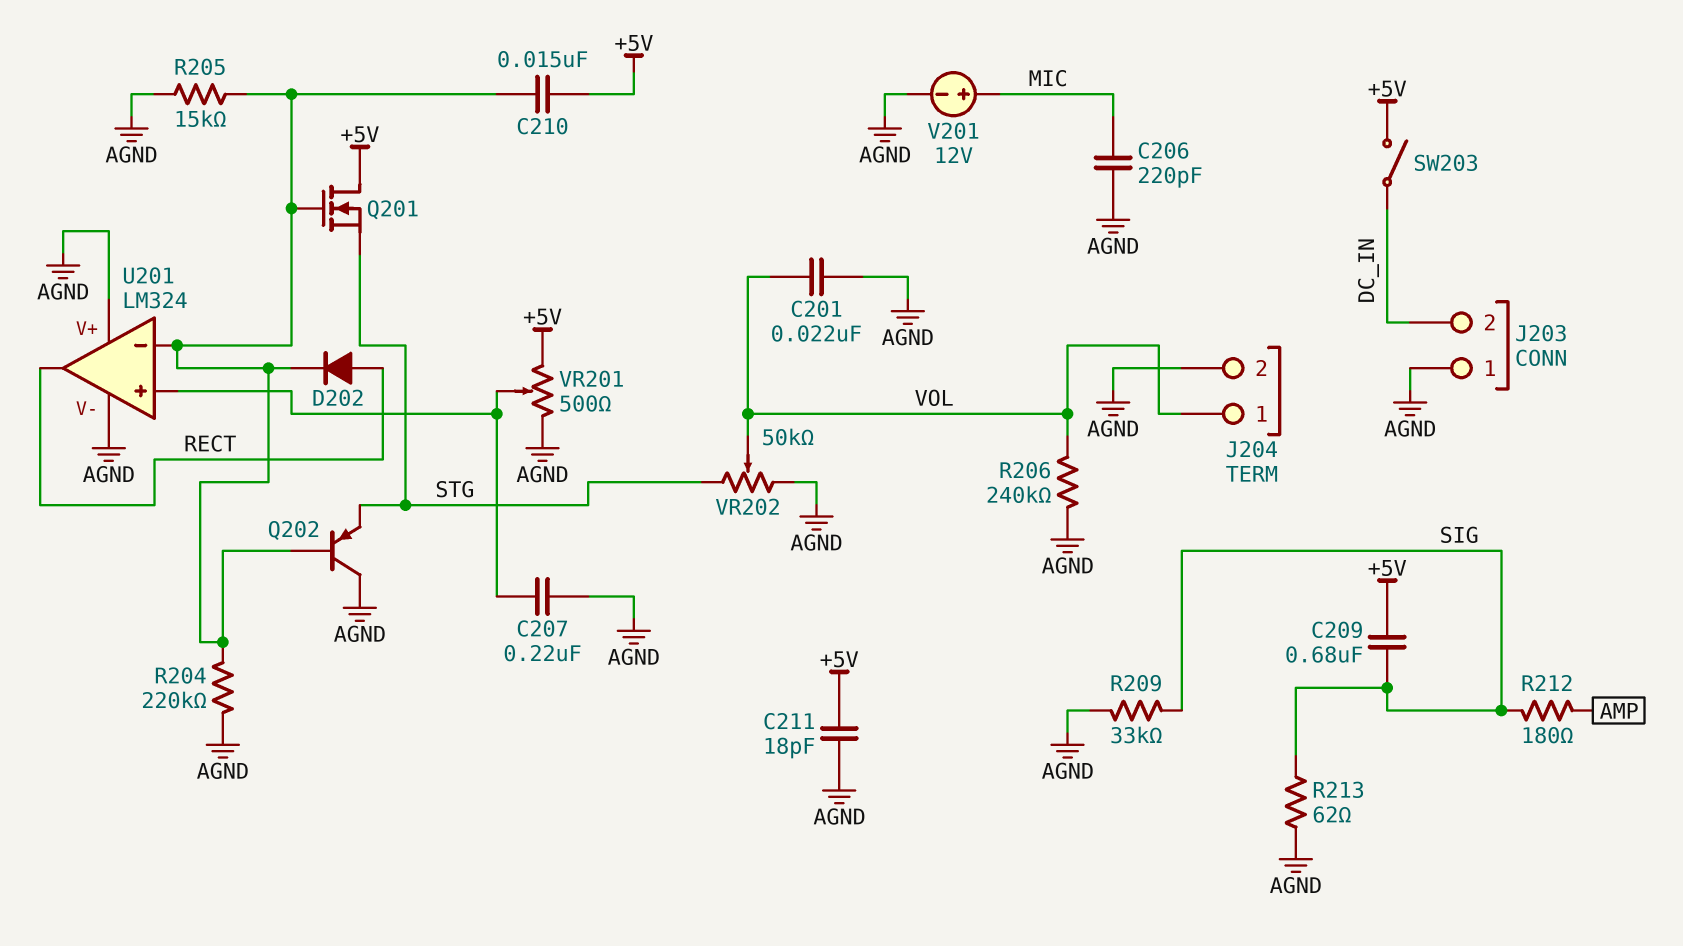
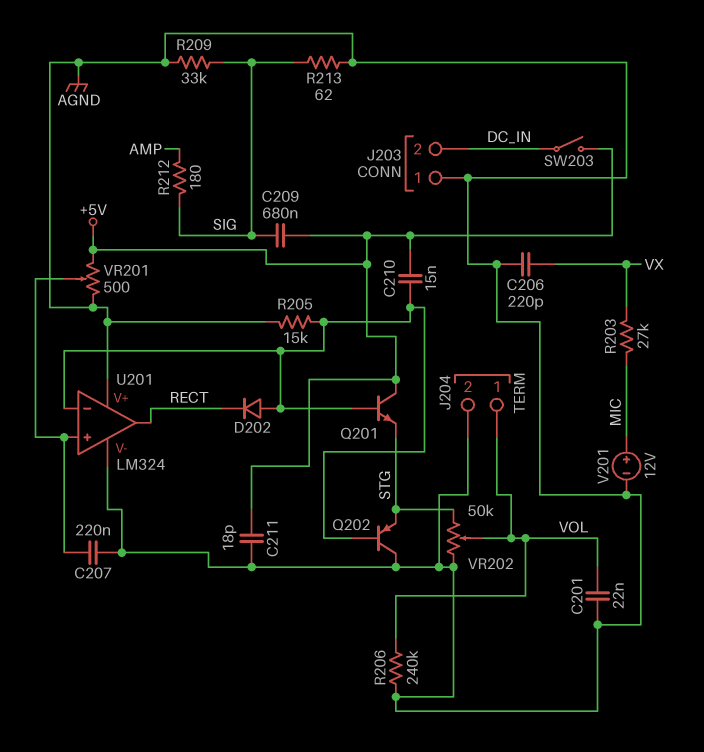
C206: 220pF (AGND, MIC) -> 220pF (AGND, VX)
D202: diode (A RECT, K U201/in-) -> diode (A U201/in-, K RECT)
Q201: NMOS (G U201/in-, D +5V, S STG) -> NPN (B U201/in-, C +5V, E STG)
R203: none -> 27k (MIC, VX)
R204: 220k (AGND, U201/in-) -> none

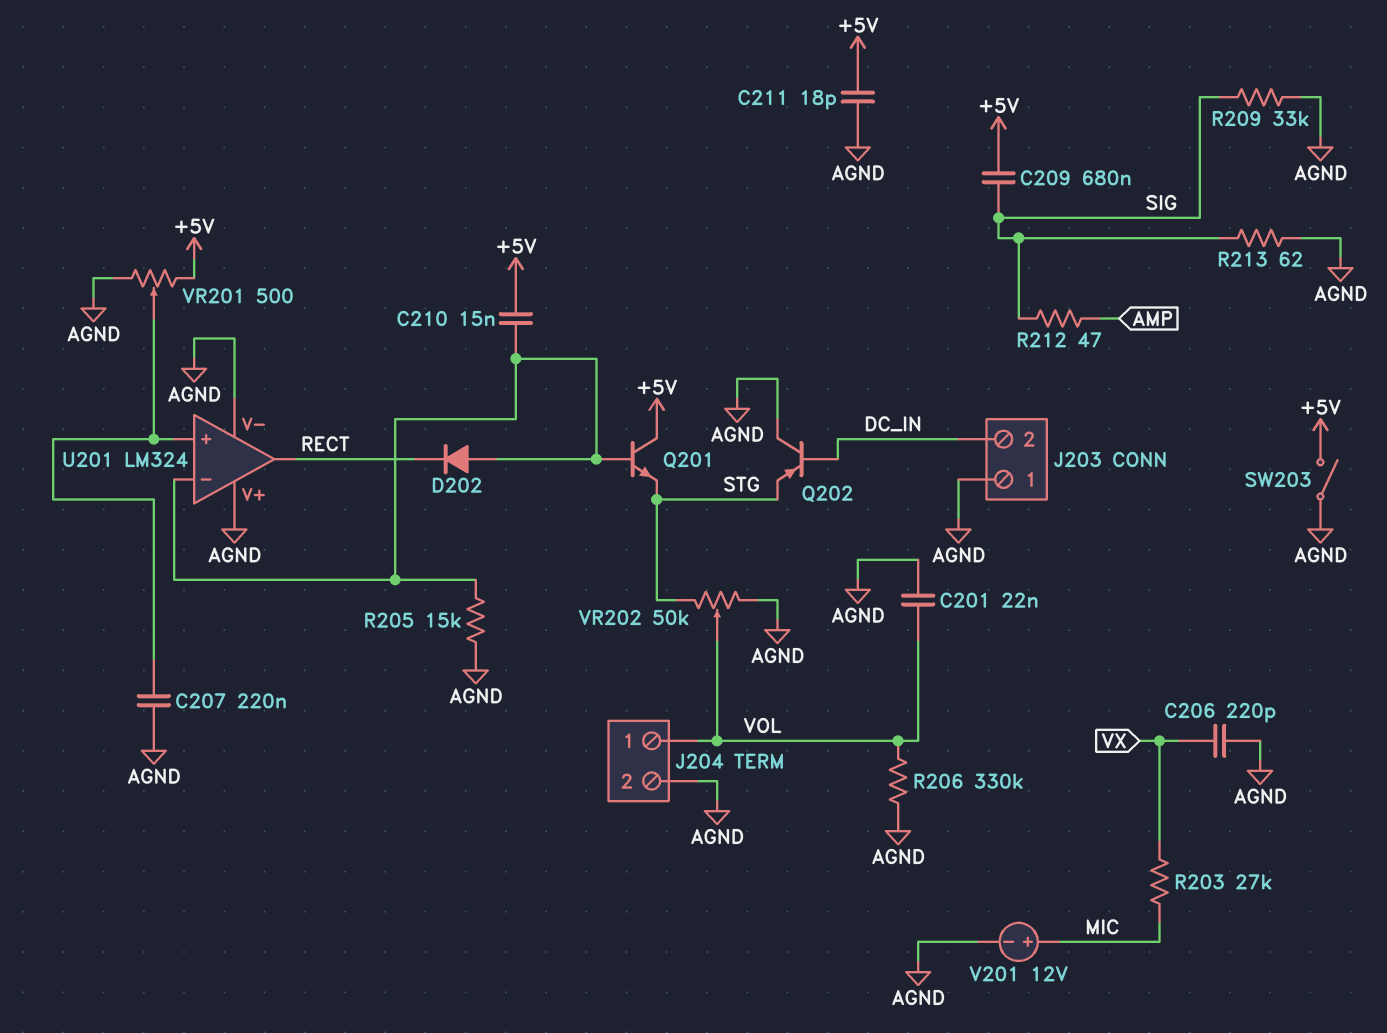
Q202: PNP (B U201/in-, C AGND, E STG) -> PNP (B DC_IN, C AGND, E STG)
R206: 240k (AGND, VOL) -> 330k (AGND, VOL)
R212: 180 (AMP, SIG) -> 47 (AMP, SIG)
SW203: switch (+5V, DC_IN) -> switch (+5V, AGND)

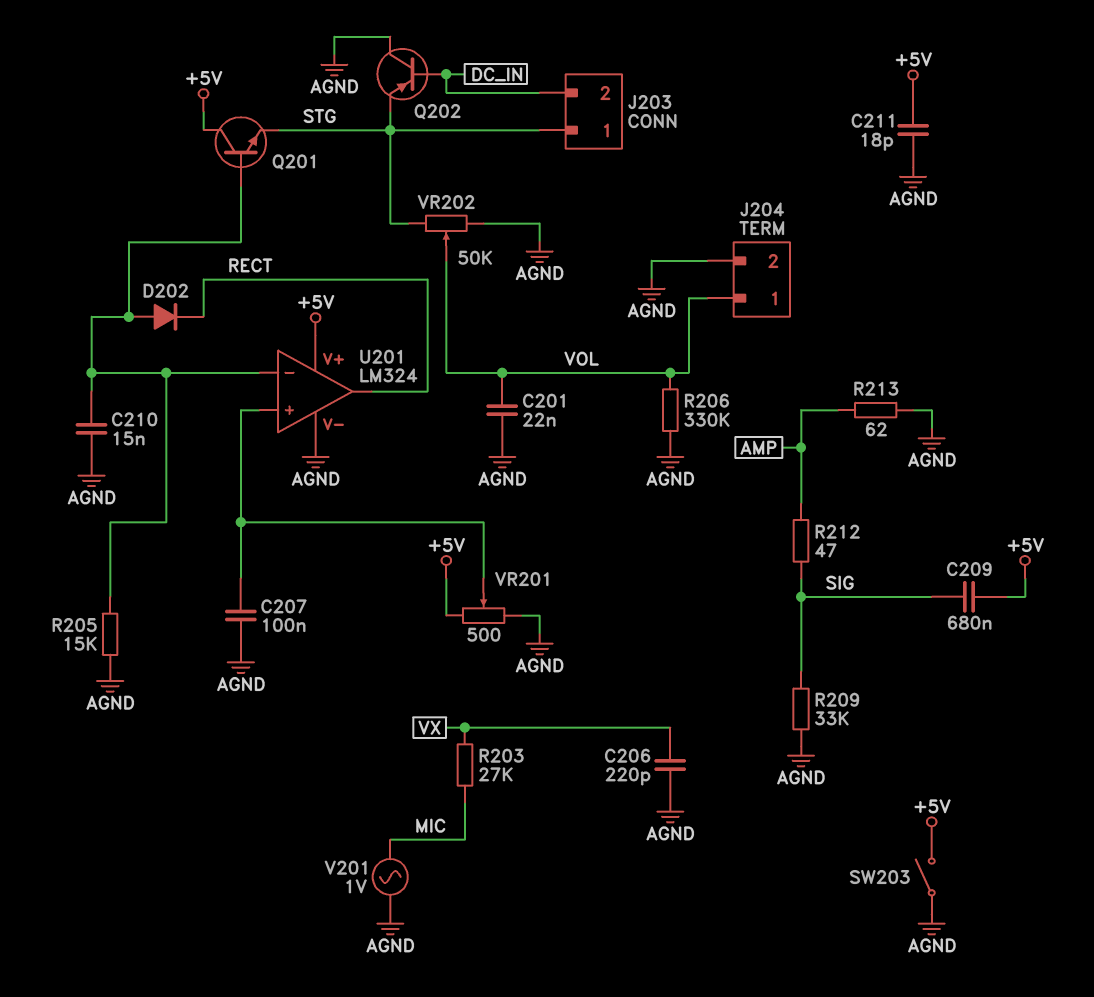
C207: 220nF (AGND, U201/in+) -> 100nF (AGND, U201/in+)
C210: 15nF (+5V, U201/in-) -> 15nF (AGND, U201/in-)
J203 pin 1: AGND -> STG
R213: 62 (AGND, SIG) -> 62 (AGND, AMP)
U201 pin V+: AGND -> +5V
V201: 12V (plus MIC, minus AGND) -> AC 1V (AGND, MIC)

